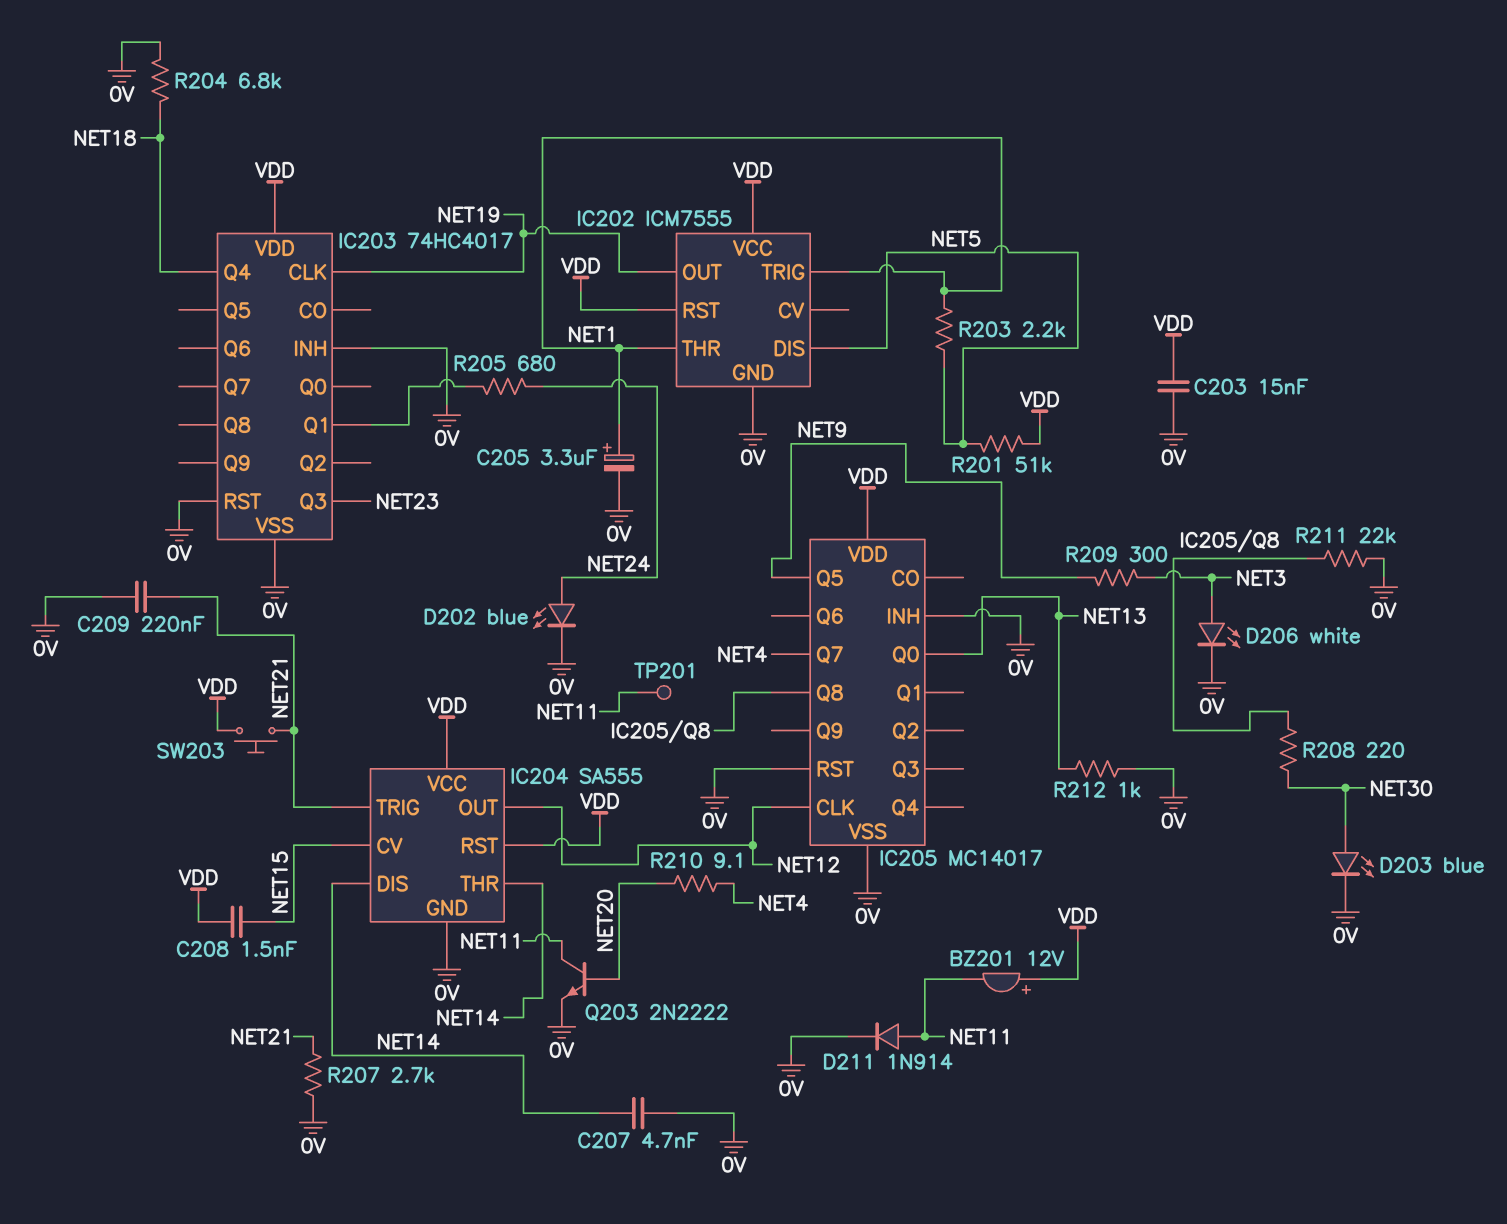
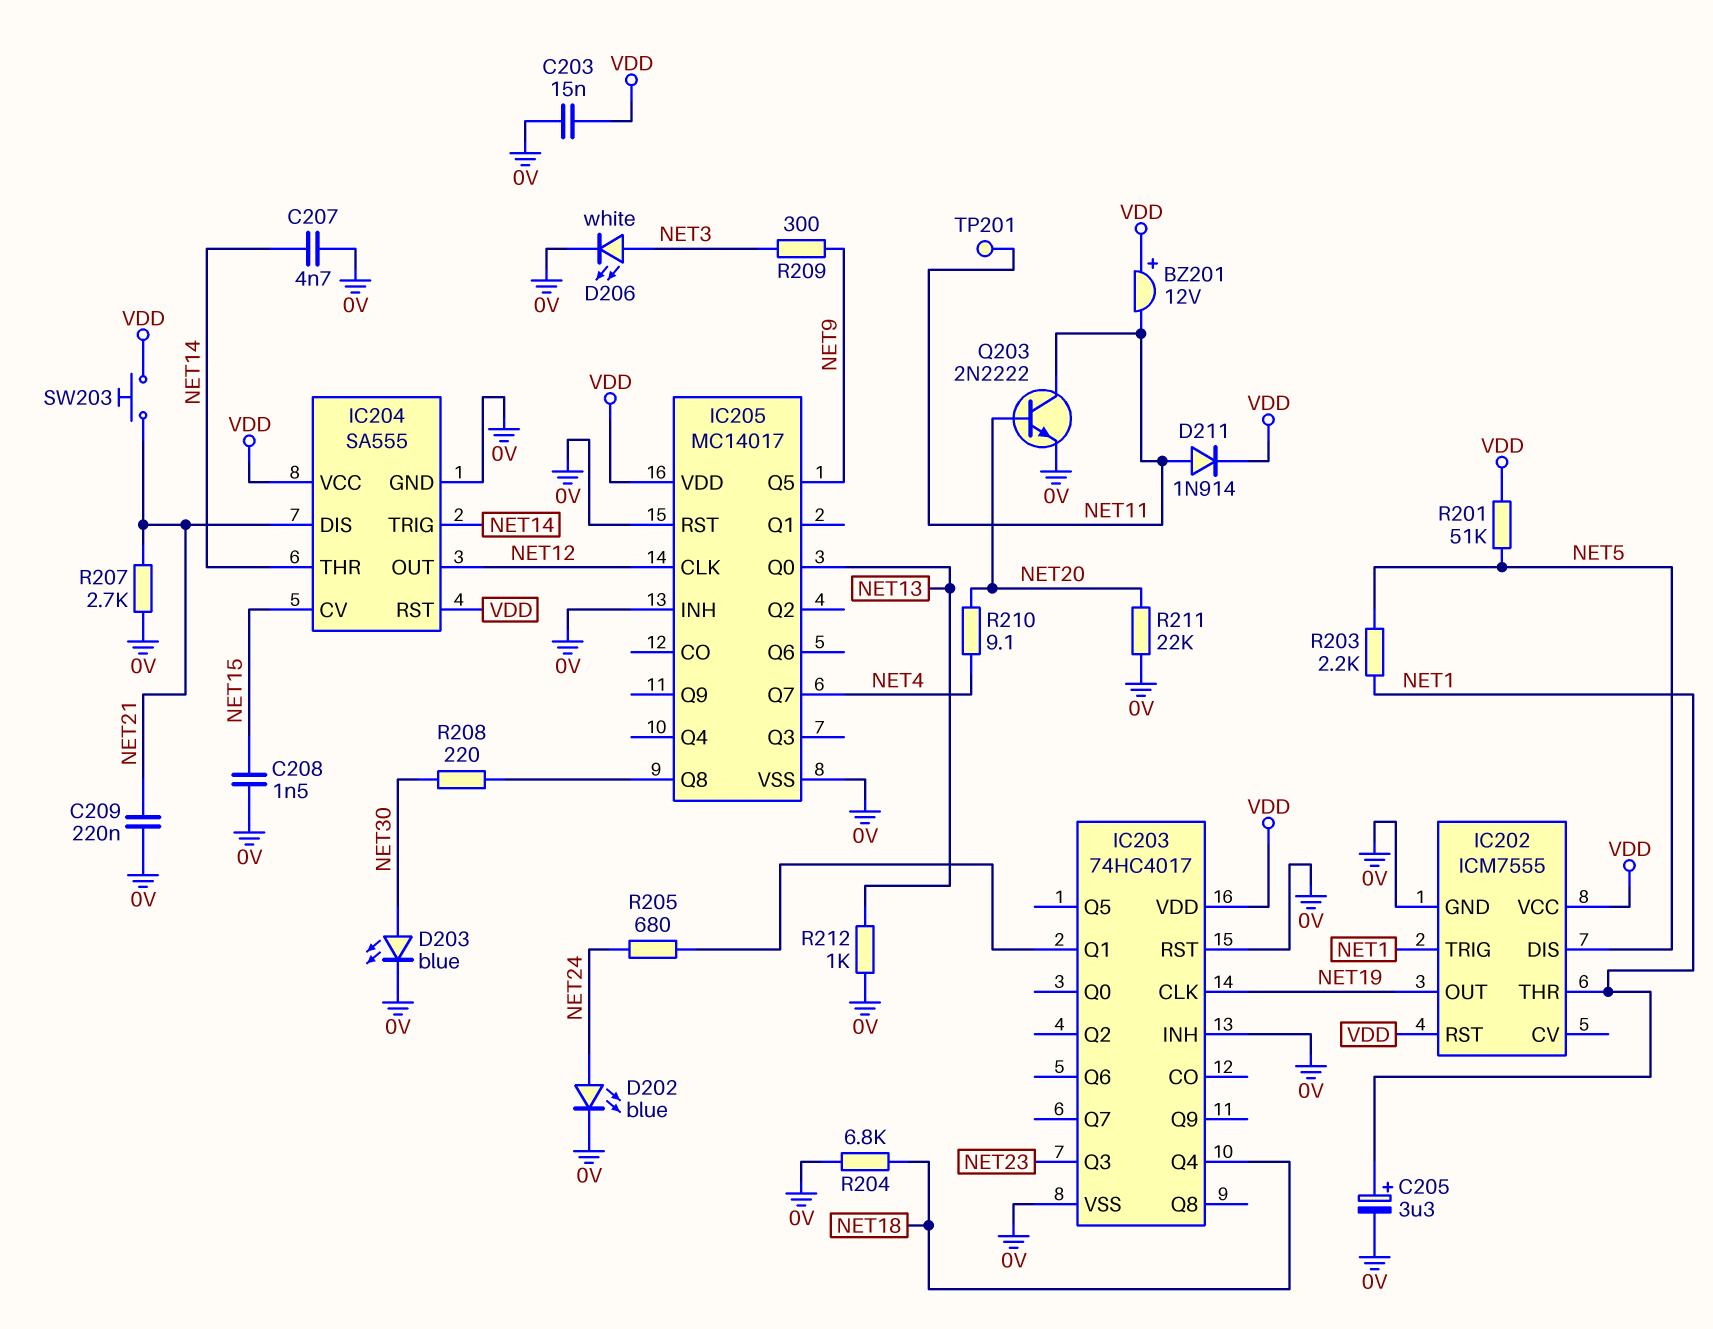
C208: 1.5nF (NET15, VDD) -> 1.5nF (0V, NET15)
D211: diode 1N914 (A NET11, K 0V) -> diode 1N914 (A NET11, K VDD)
IC204 pin DIS: NET14 -> NET21
IC204 pin TRIG: NET21 -> NET14
R211: 22k (0V, IC205/Q8) -> 22k (0V, NET20)

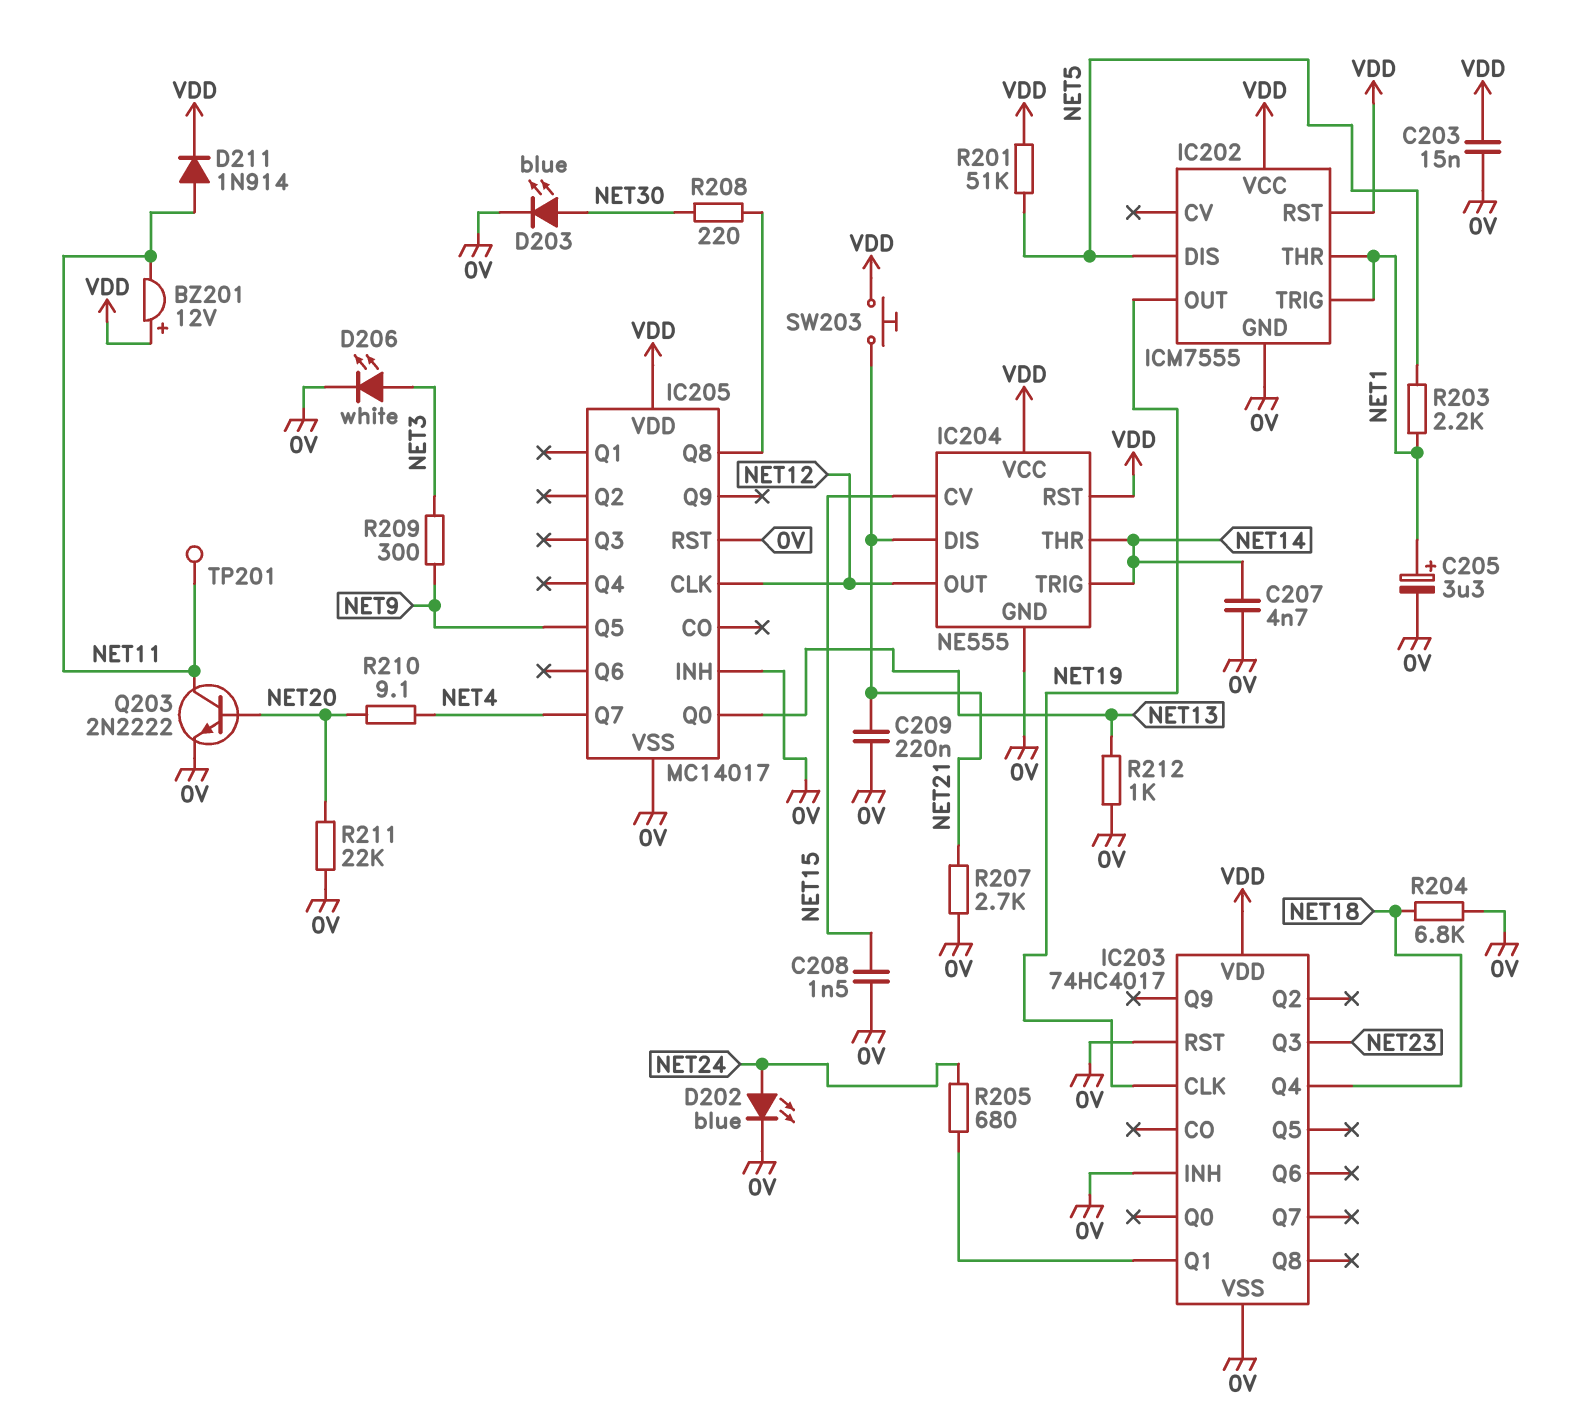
IC204: SA555 -> NE555

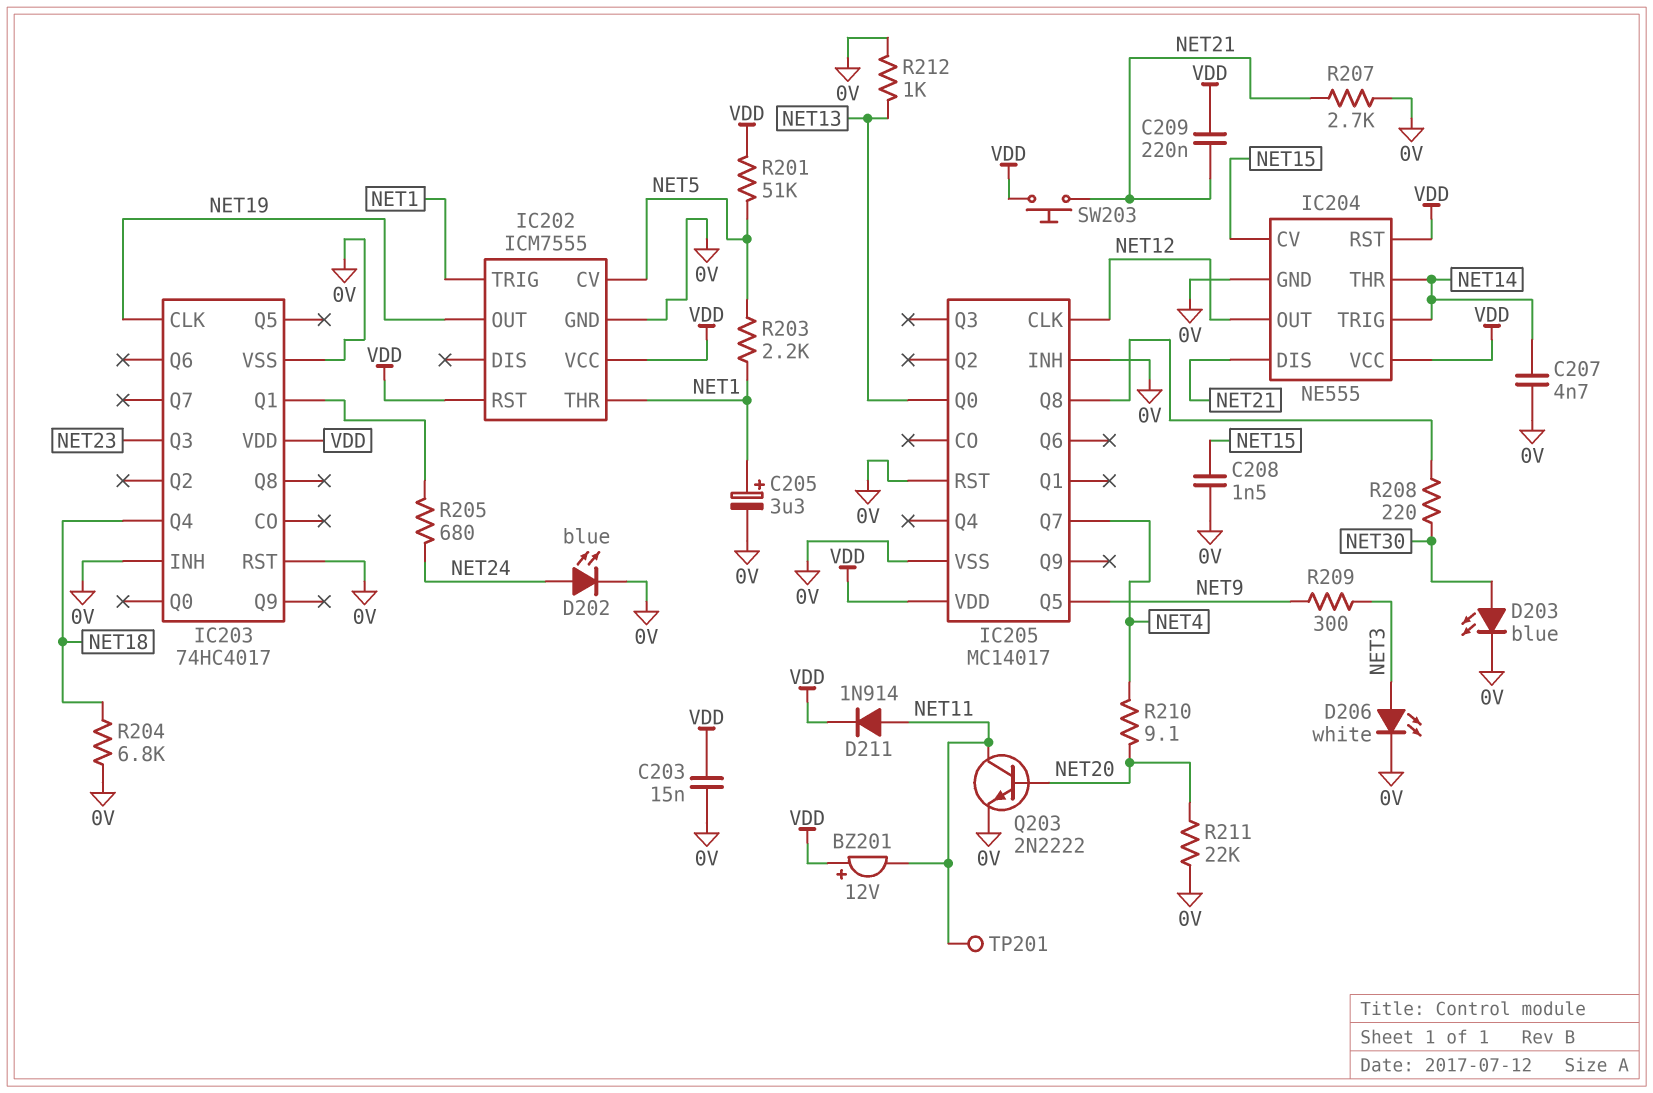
C209: 220nF (0V, NET21) -> 220nF (NET21, VDD)
IC202 pin CV: none -> NET5
IC202 pin DIS: NET5 -> none

